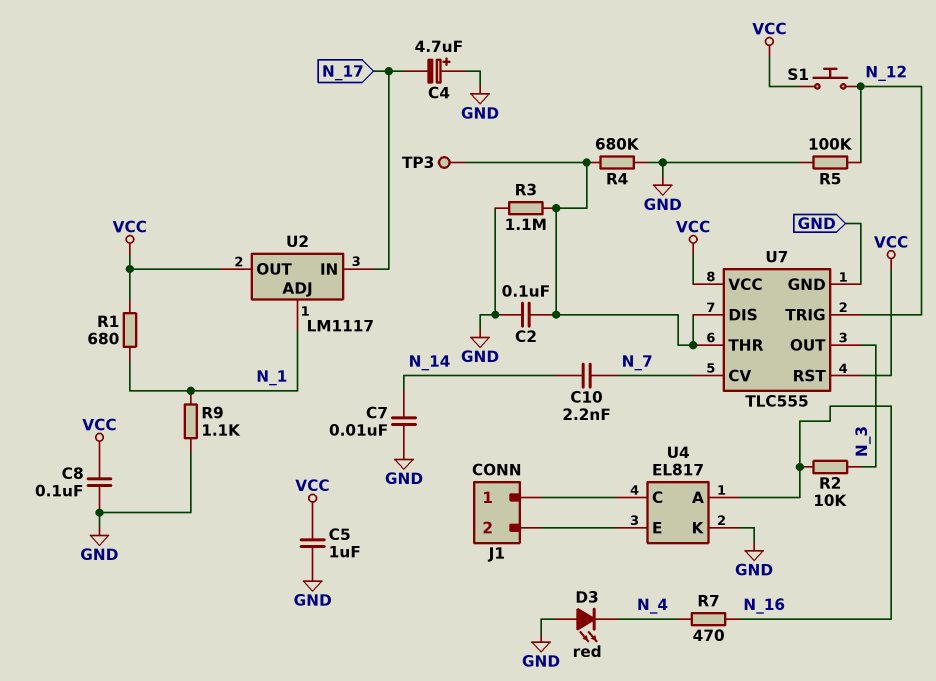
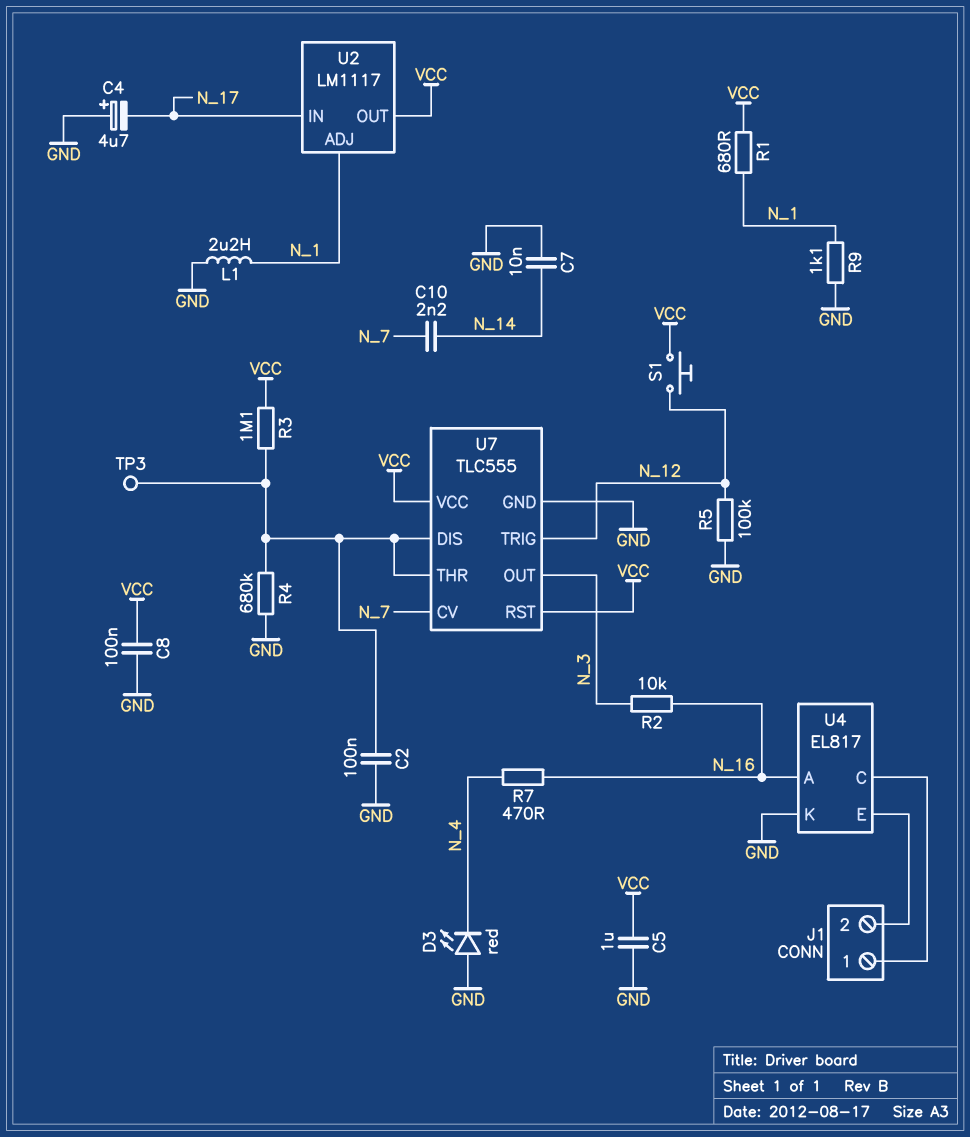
L1: none -> 2.2uH (GND, N_1)
R3: 1.1M (GND, U7/DIS) -> 1.1M (U7/DIS, VCC)

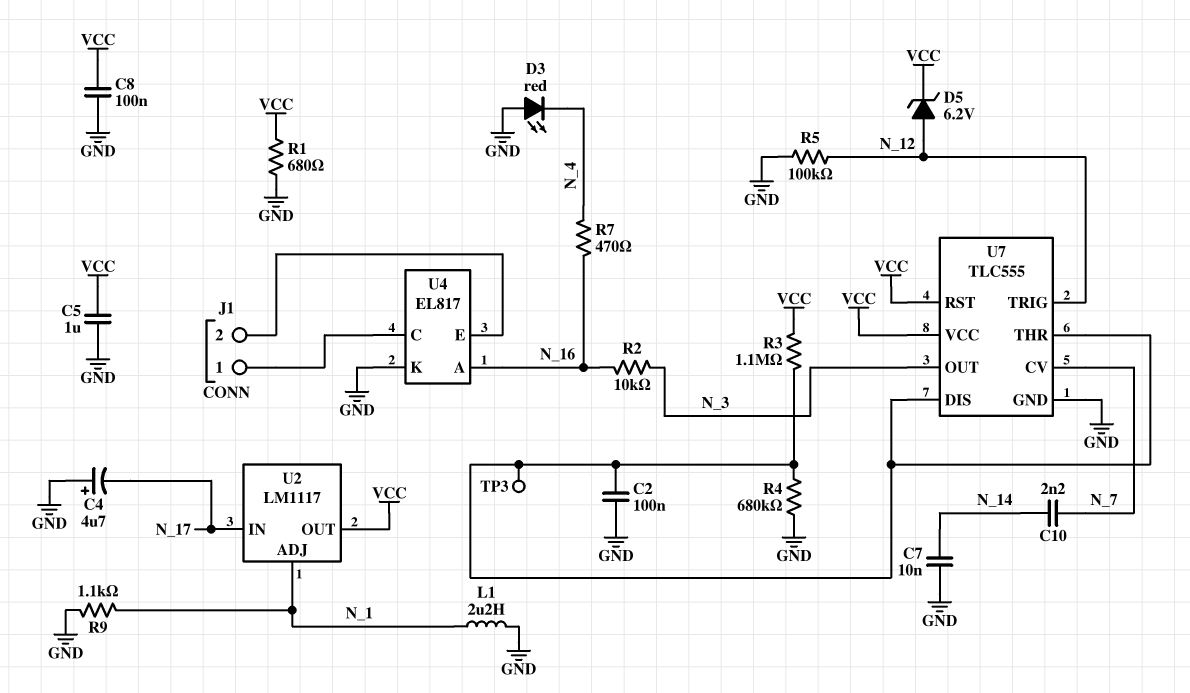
D5: none -> zener 6.2V (A N_12, K VCC)
R1: 680 (N_1, VCC) -> 680 (GND, VCC)
S1: button (N_12, VCC) -> none

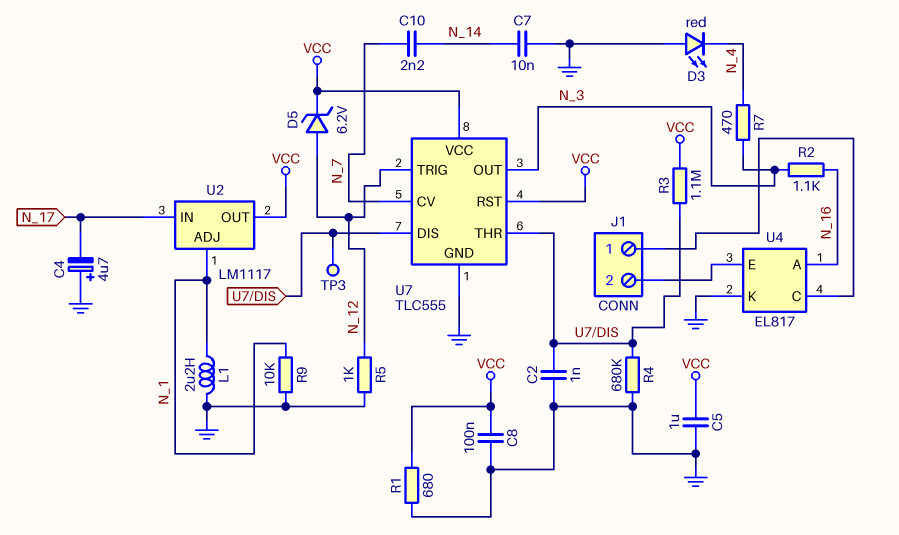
C2: 100nF (GND, U7/DIS) -> 1nF (GND, U7/DIS)
R2: 10k (N_3, N_16) -> 1.1k (N_3, N_16)
R5: 100k (GND, N_12) -> 1k (GND, N_12)
R7: 470 (N_4, N_16) -> 470 (N_3, N_4)
R9: 1.1k (GND, N_1) -> 10k (GND, N_1)

